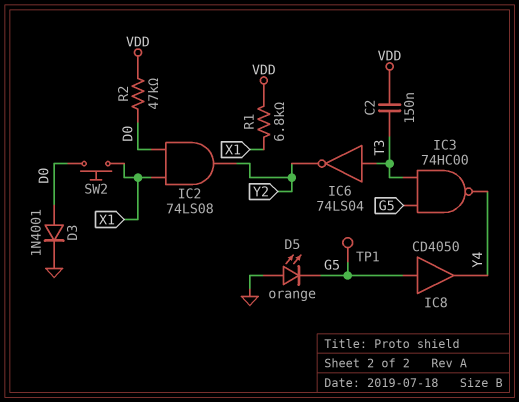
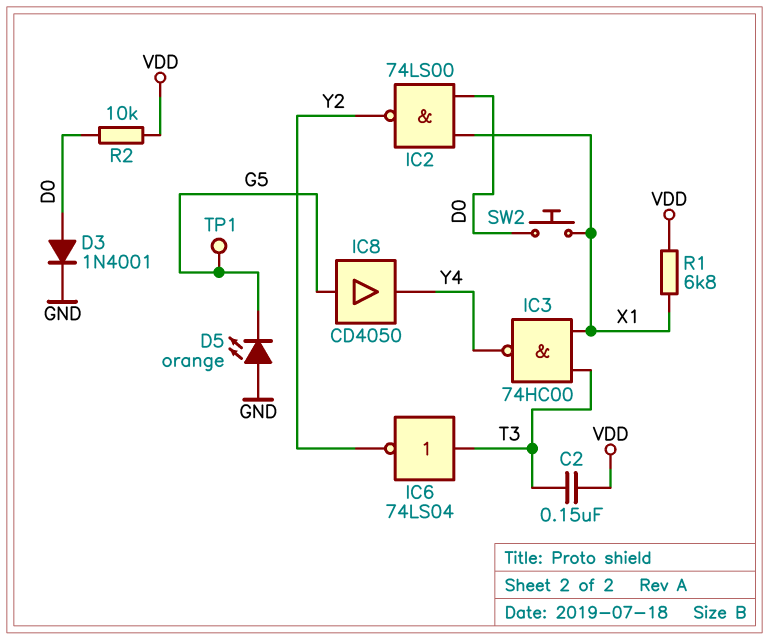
IC2: AND 74LS08 (in D0, in X1, out Y2) -> NAND 74LS00 (in D0, in X1, out Y2)
IC3: NAND 74HC00 (in G5, in T3, out Y4) -> NAND 74HC00 (in T3, in X1, out Y4)
R2: 47k (D0, VDD) -> 10k (D0, VDD)

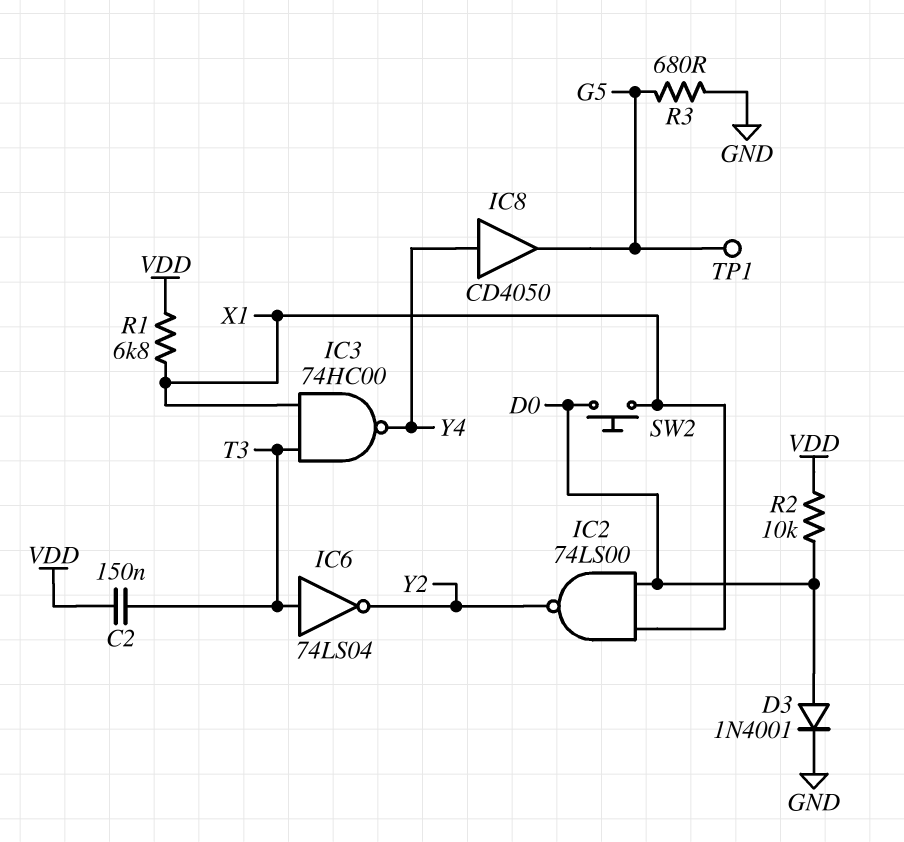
D5: LED orange (A GND, K G5) -> none
IC8: buffer CD4050 (in G5, out Y4) -> buffer CD4050 (in Y4, out G5)
R3: none -> 680 (G5, GND)

